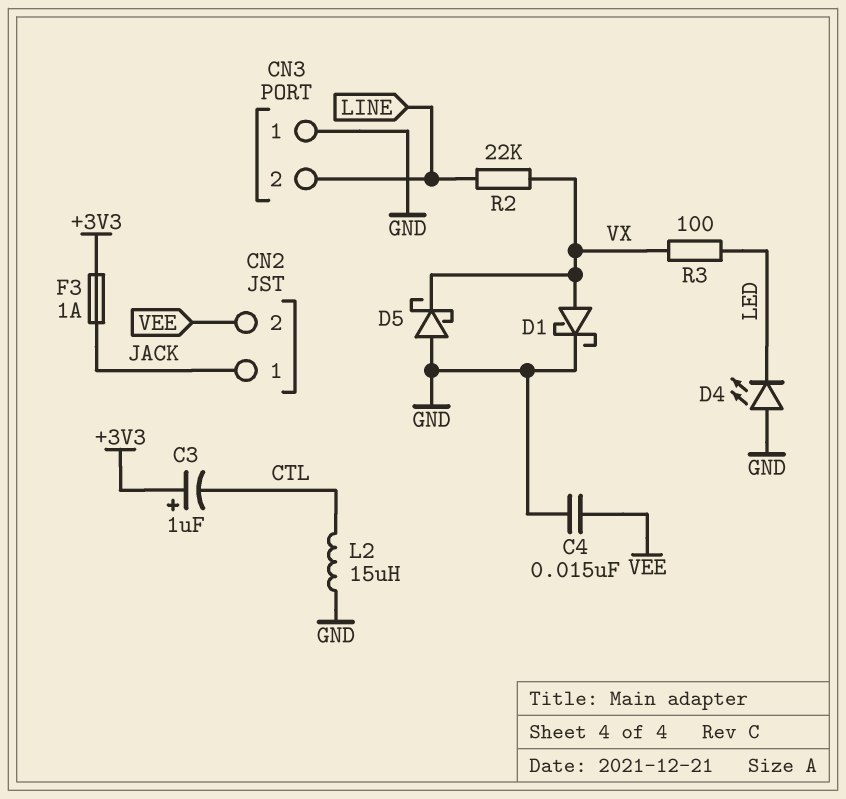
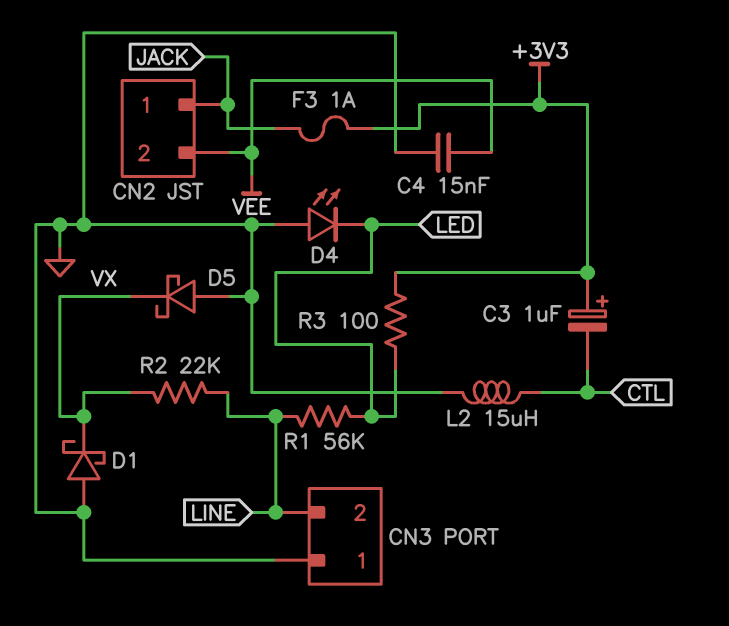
D1: schottky (A VX, K GND) -> schottky (A GND, K VX)
R1: none -> 56k (LED, LINE)
R3: 100 (LED, VX) -> 100 (+3V3, LED)

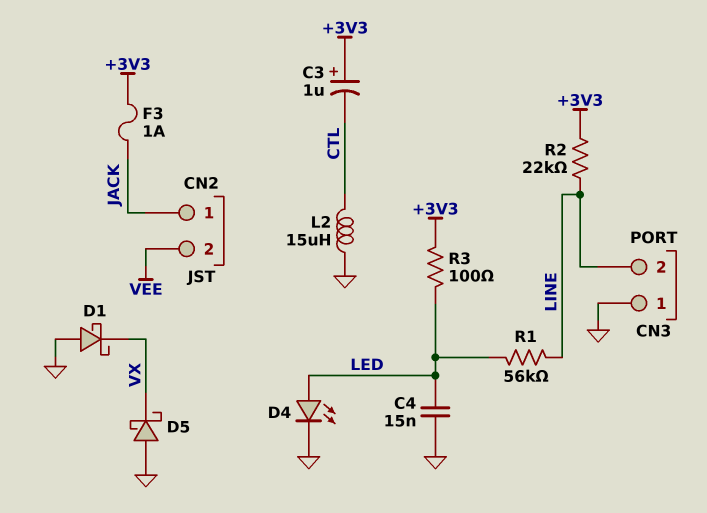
C4: 15nF (GND, VEE) -> 15nF (GND, LED)
D4: LED (A GND, K LED) -> LED (A LED, K GND)
R2: 22k (LINE, VX) -> 22k (+3V3, LINE)

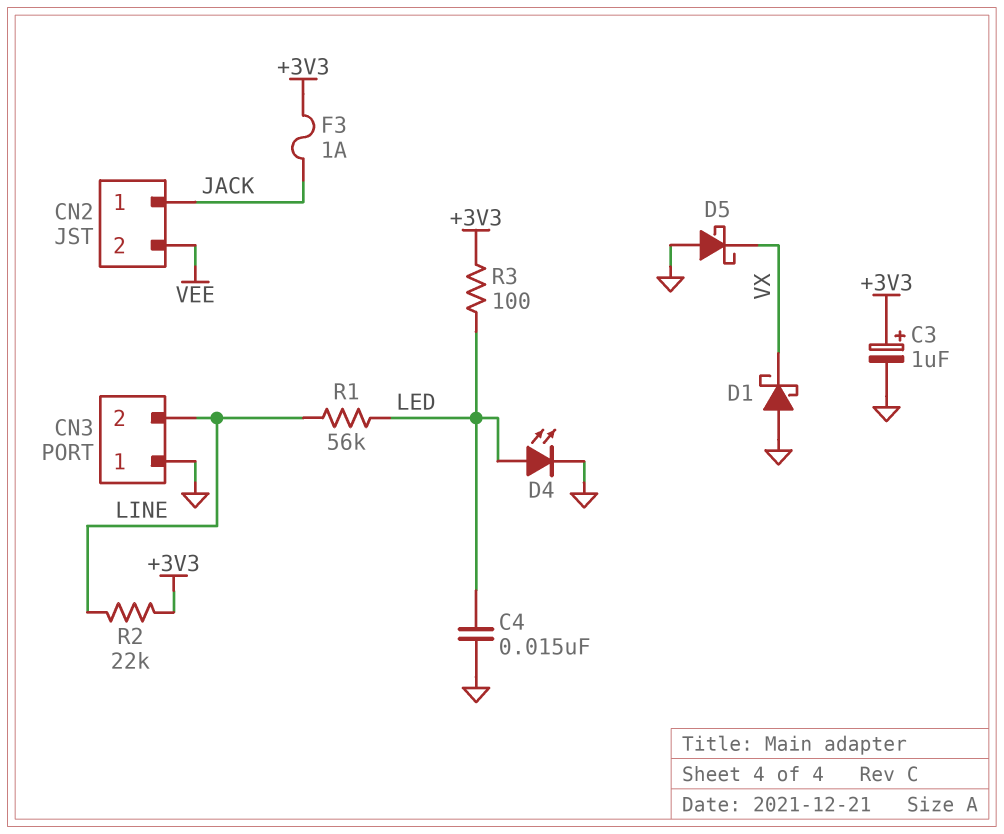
C3: 1uF (plus +3V3, minus CTL) -> 1uF (plus +3V3, minus GND)
L2: 15uH (CTL, GND) -> none

